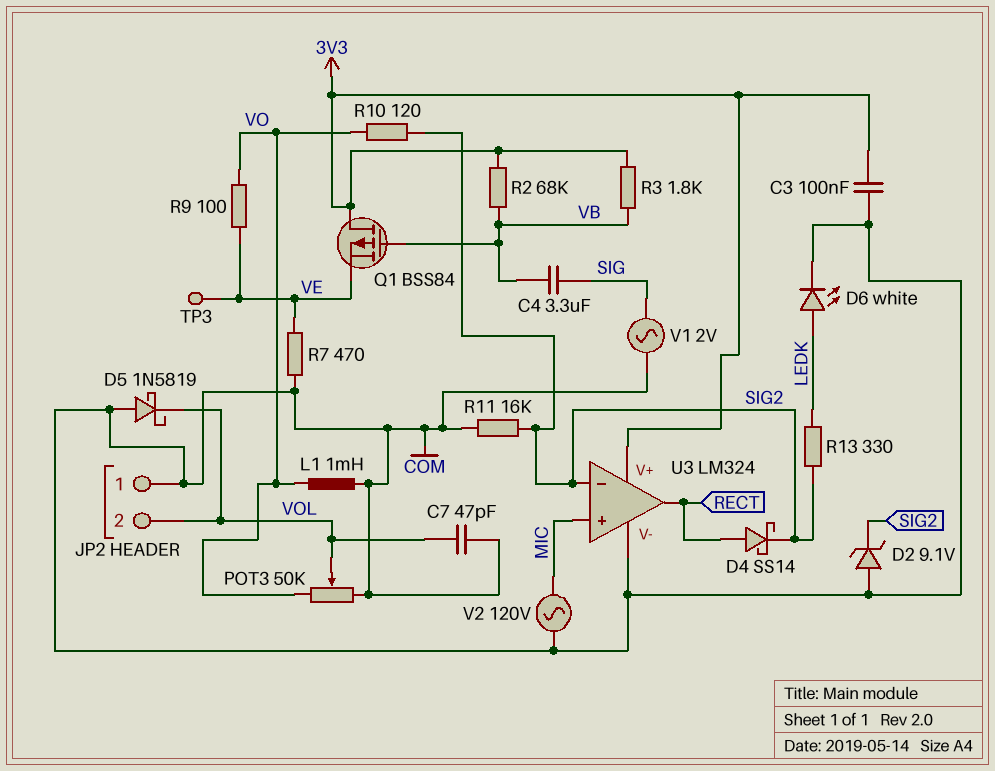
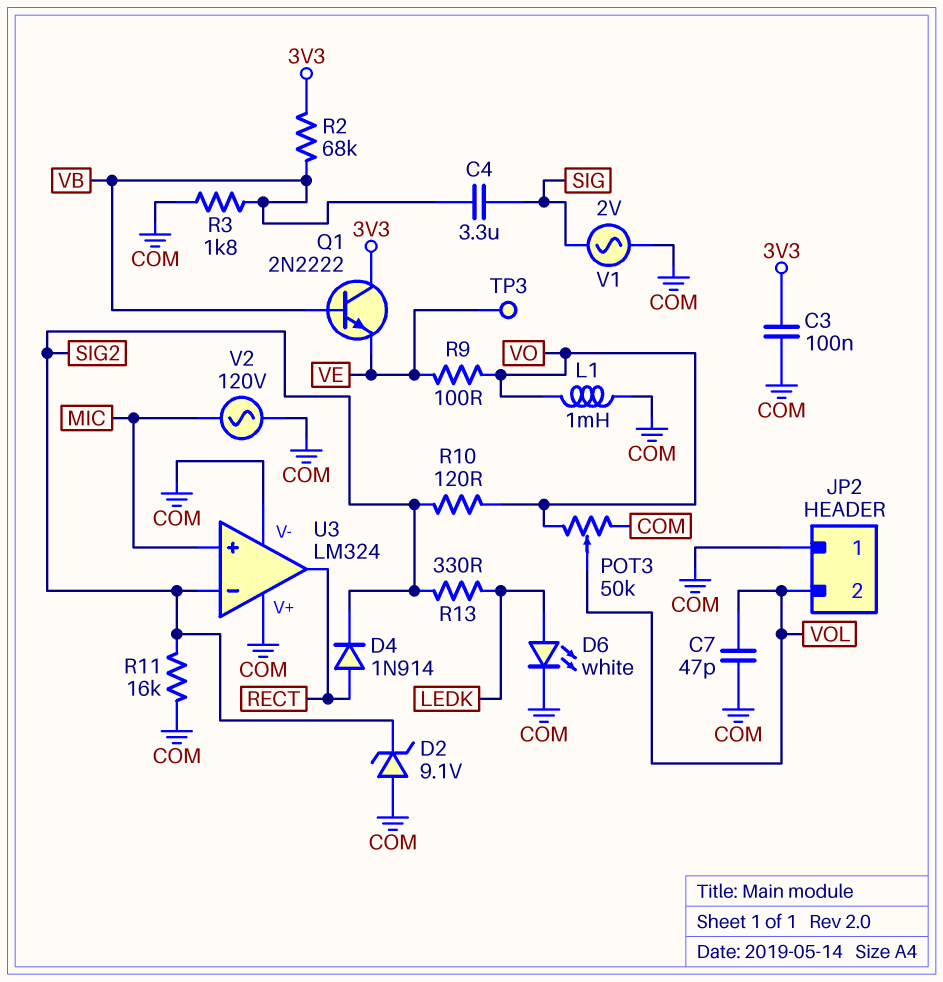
D4: schottky SS14 (A RECT, K SIG2) -> diode 1N914 (A RECT, K SIG2)
D5: schottky 1N5819 (A COM, K VOL) -> none
Q1: PMOS BSS84 (G VB, D 3V3, S VE) -> NPN 2N2222 (B VB, C 3V3, E VE)
R3: 1.8k (3V3, VB) -> 1.8k (COM, VB)
R7: 470 (COM, VE) -> none
U3 pin V+: 3V3 -> COM

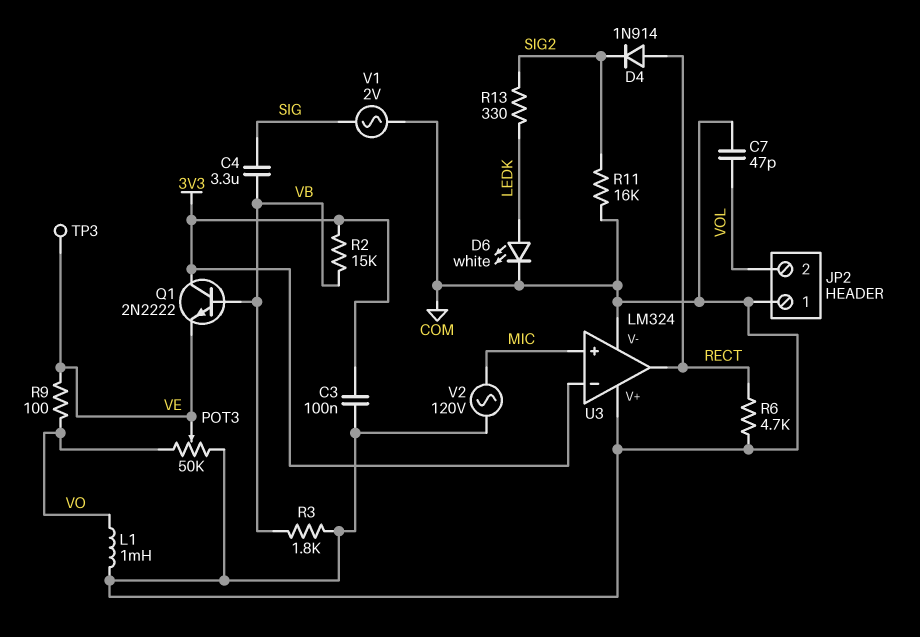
D2: zener 9.1V (A COM, K SIG2) -> none
POT3: 50k (COM, VO, wiper VOL) -> 50k (COM, VO, wiper VE)
R2: 68k (3V3, VB) -> 15k (3V3, VB)
R6: none -> 4.7k (COM, RECT)
R10: 120 (SIG2, VO) -> none
U3 pin in-: SIG2 -> 3V3

